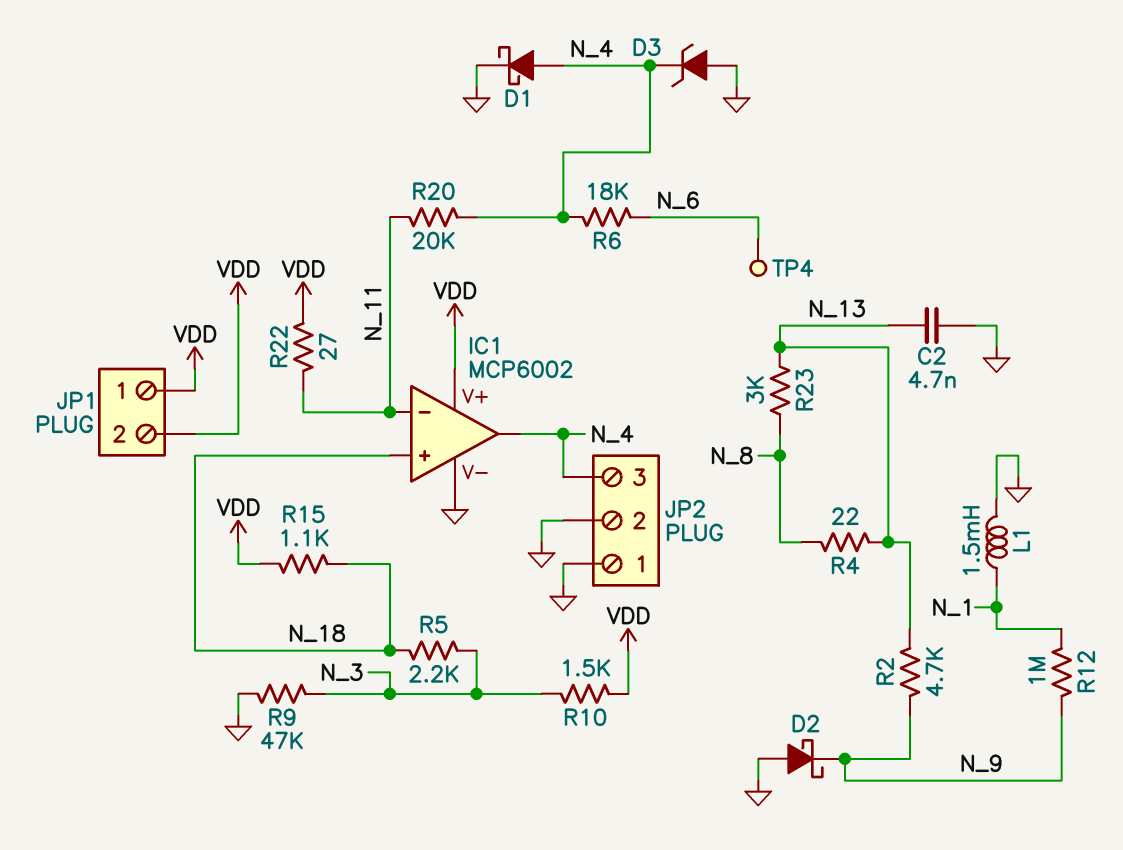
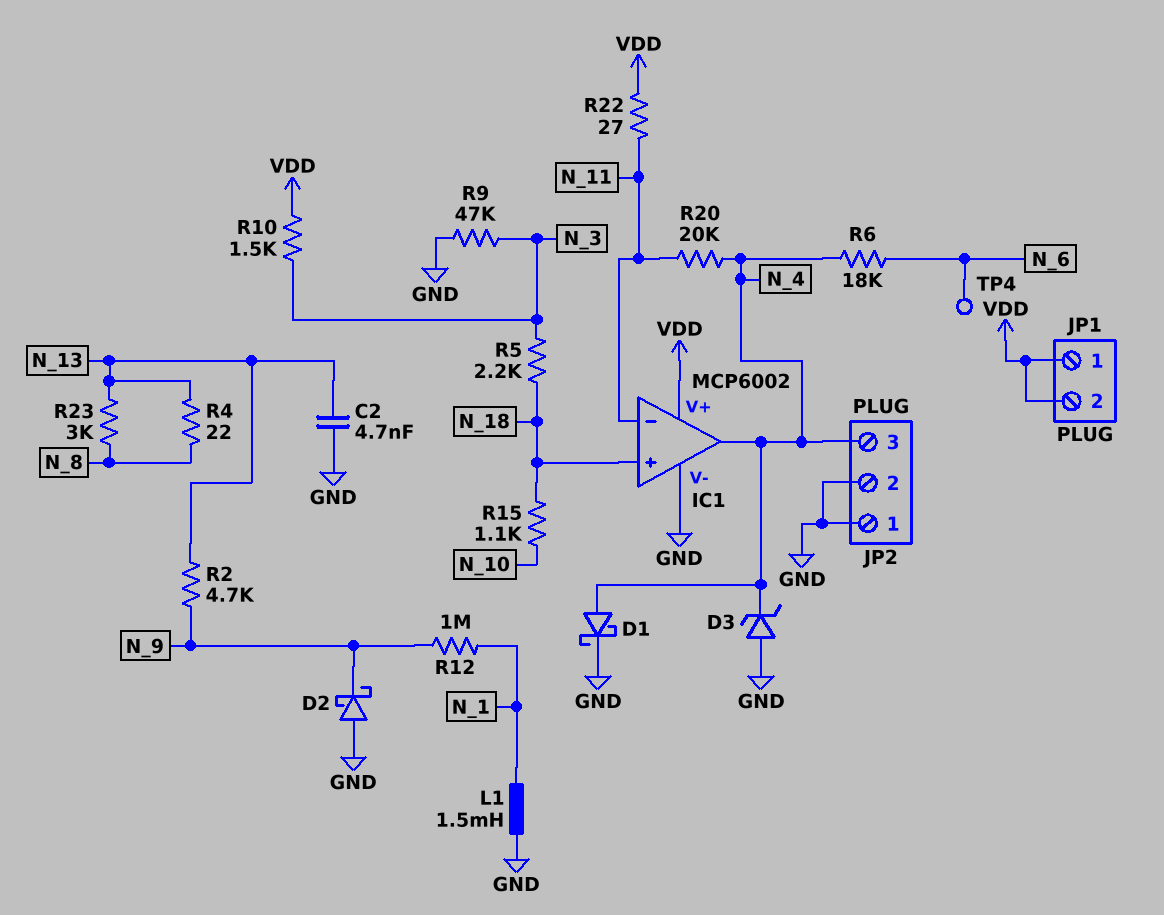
R15: 1.1k (N_18, VDD) -> 1.1k (N_10, N_18)

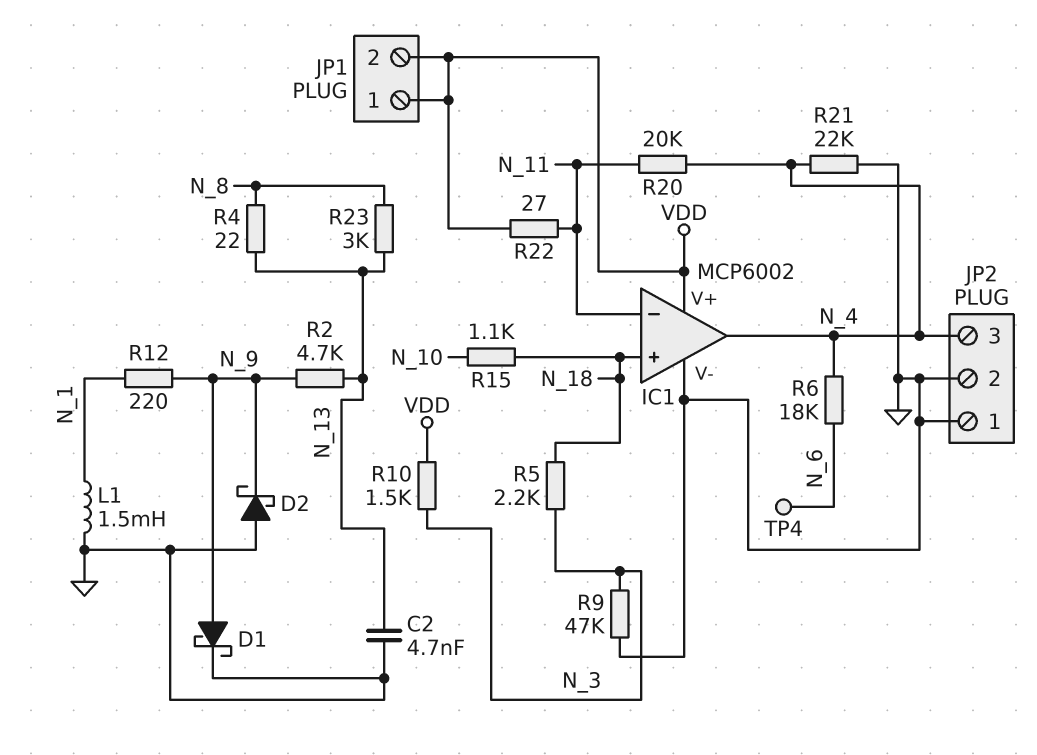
D1: schottky (A N_4, K GND) -> schottky (A N_9, K GND)
D3: zener (A GND, K N_4) -> none
R12: 1M (N_1, N_9) -> 220 (N_1, N_9)
R21: none -> 22k (GND, N_4)

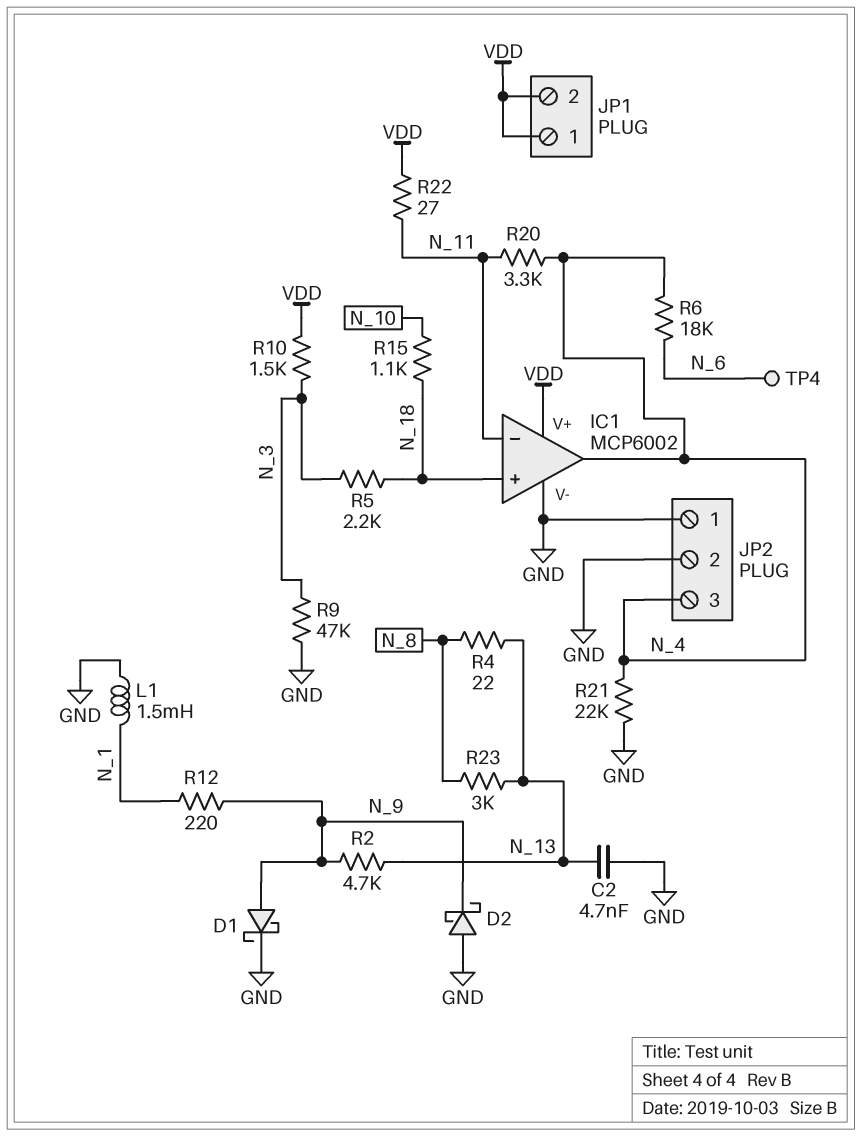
R20: 20k (N_4, N_11) -> 3.3k (N_4, N_11)

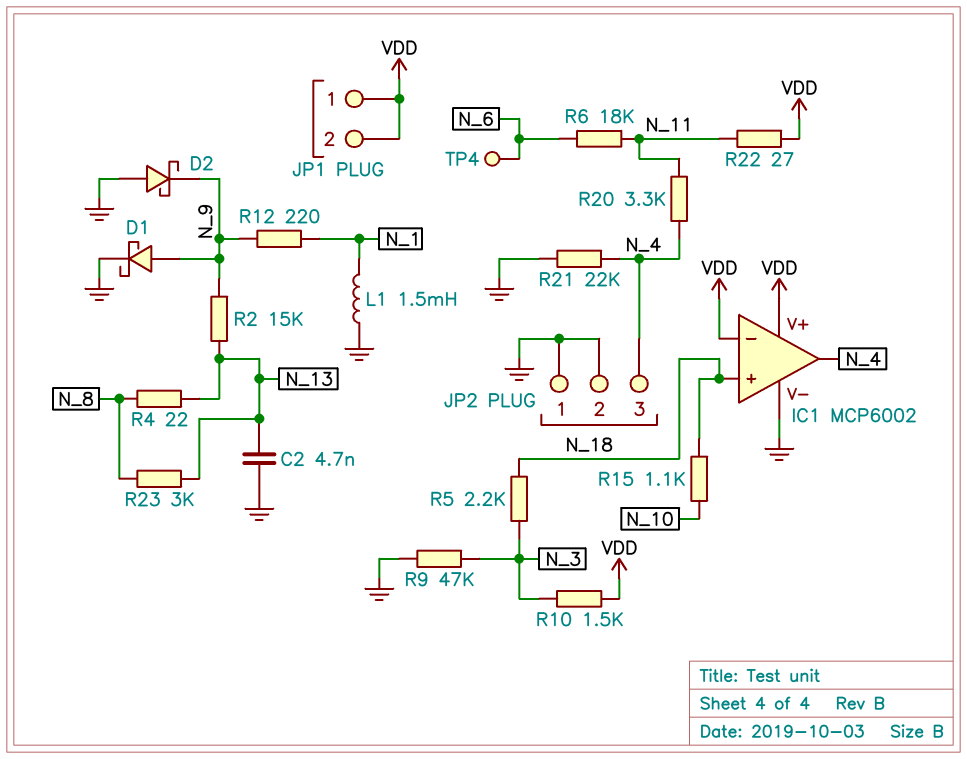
IC1 pin in-: N_11 -> VDD
R2: 4.7k (N_9, N_13) -> 15k (N_9, N_13)
R6: 18k (N_4, N_6) -> 18k (N_6, N_11)

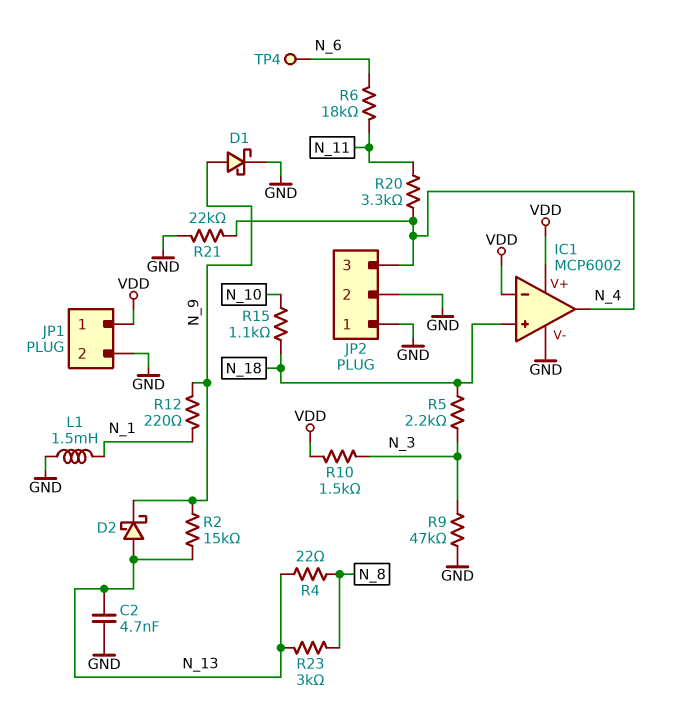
D2: schottky (A GND, K N_9) -> schottky (A N_13, K N_9)
JP1 pin 2: VDD -> GND
R22: 27 (N_11, VDD) -> none

